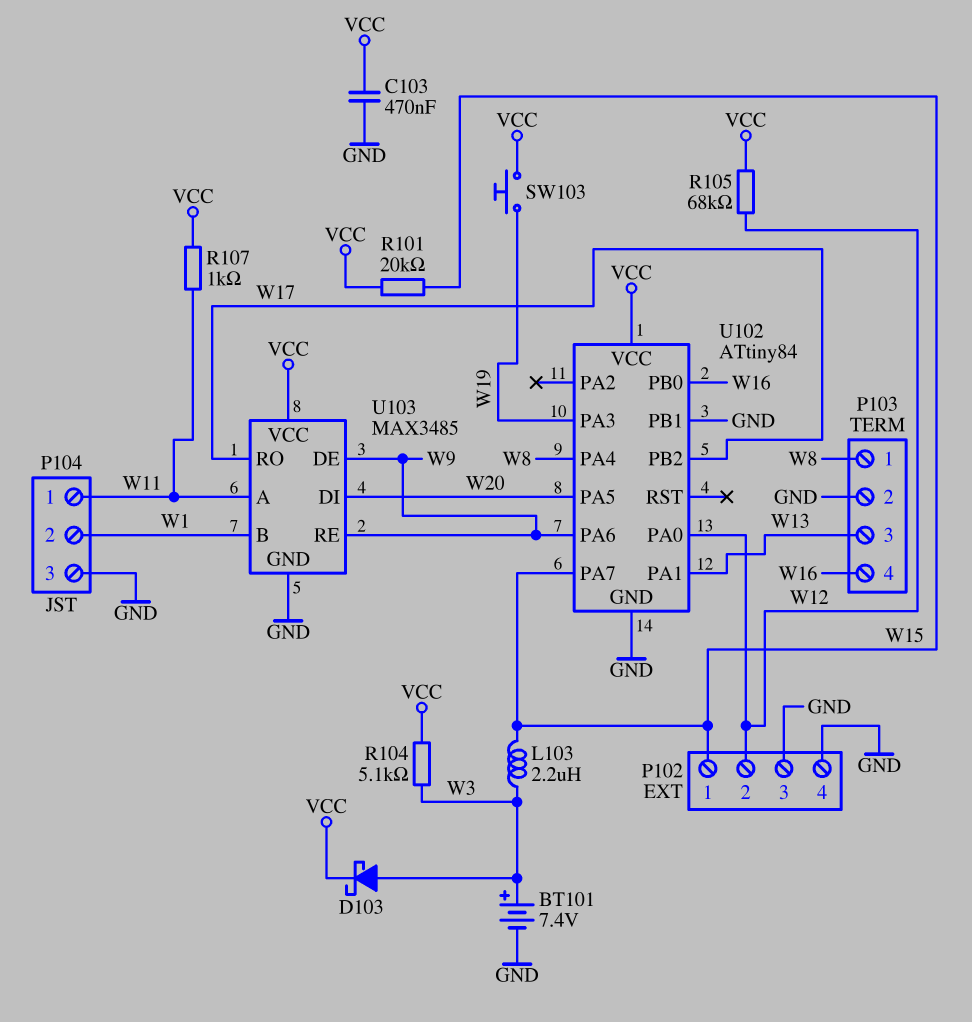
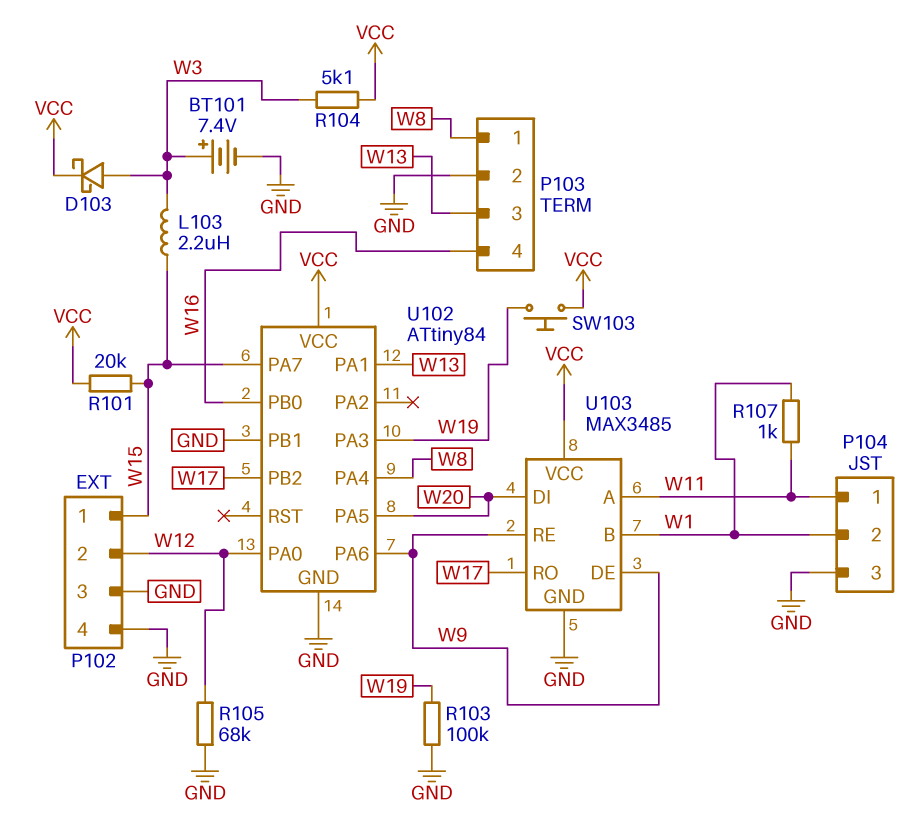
C103: 470nF (GND, VCC) -> none
R103: none -> 100k (GND, W19)
R105: 68k (VCC, W12) -> 68k (GND, W12)
R107: 1k (VCC, W11) -> 1k (W1, W11)

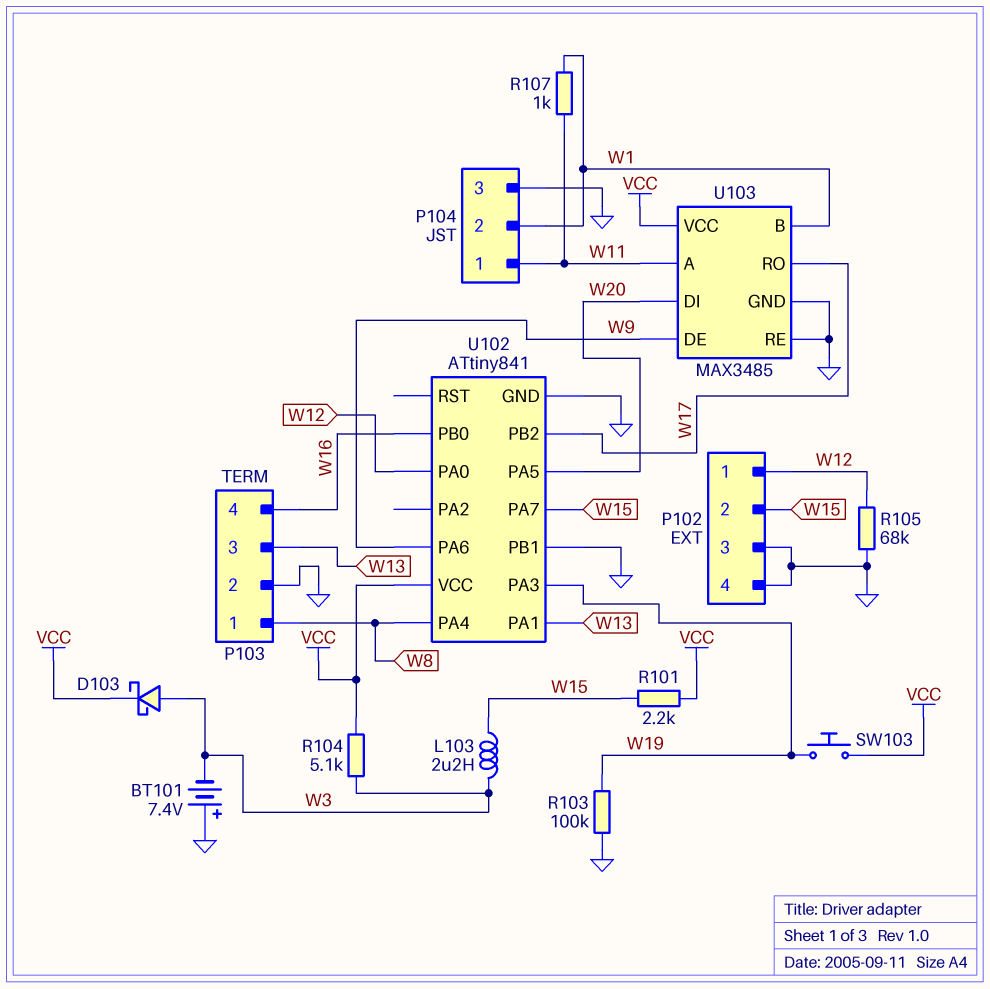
BT101: 7.4V (plus W3, minus GND) -> 7.4V (plus GND, minus W3)
P102 pin 1: W15 -> W12
P102 pin 2: W12 -> W15
R101: 20k (VCC, W15) -> 2.2k (VCC, W15)
U102: ATtiny84 -> ATtiny841
U103 pin RE: W9 -> GND

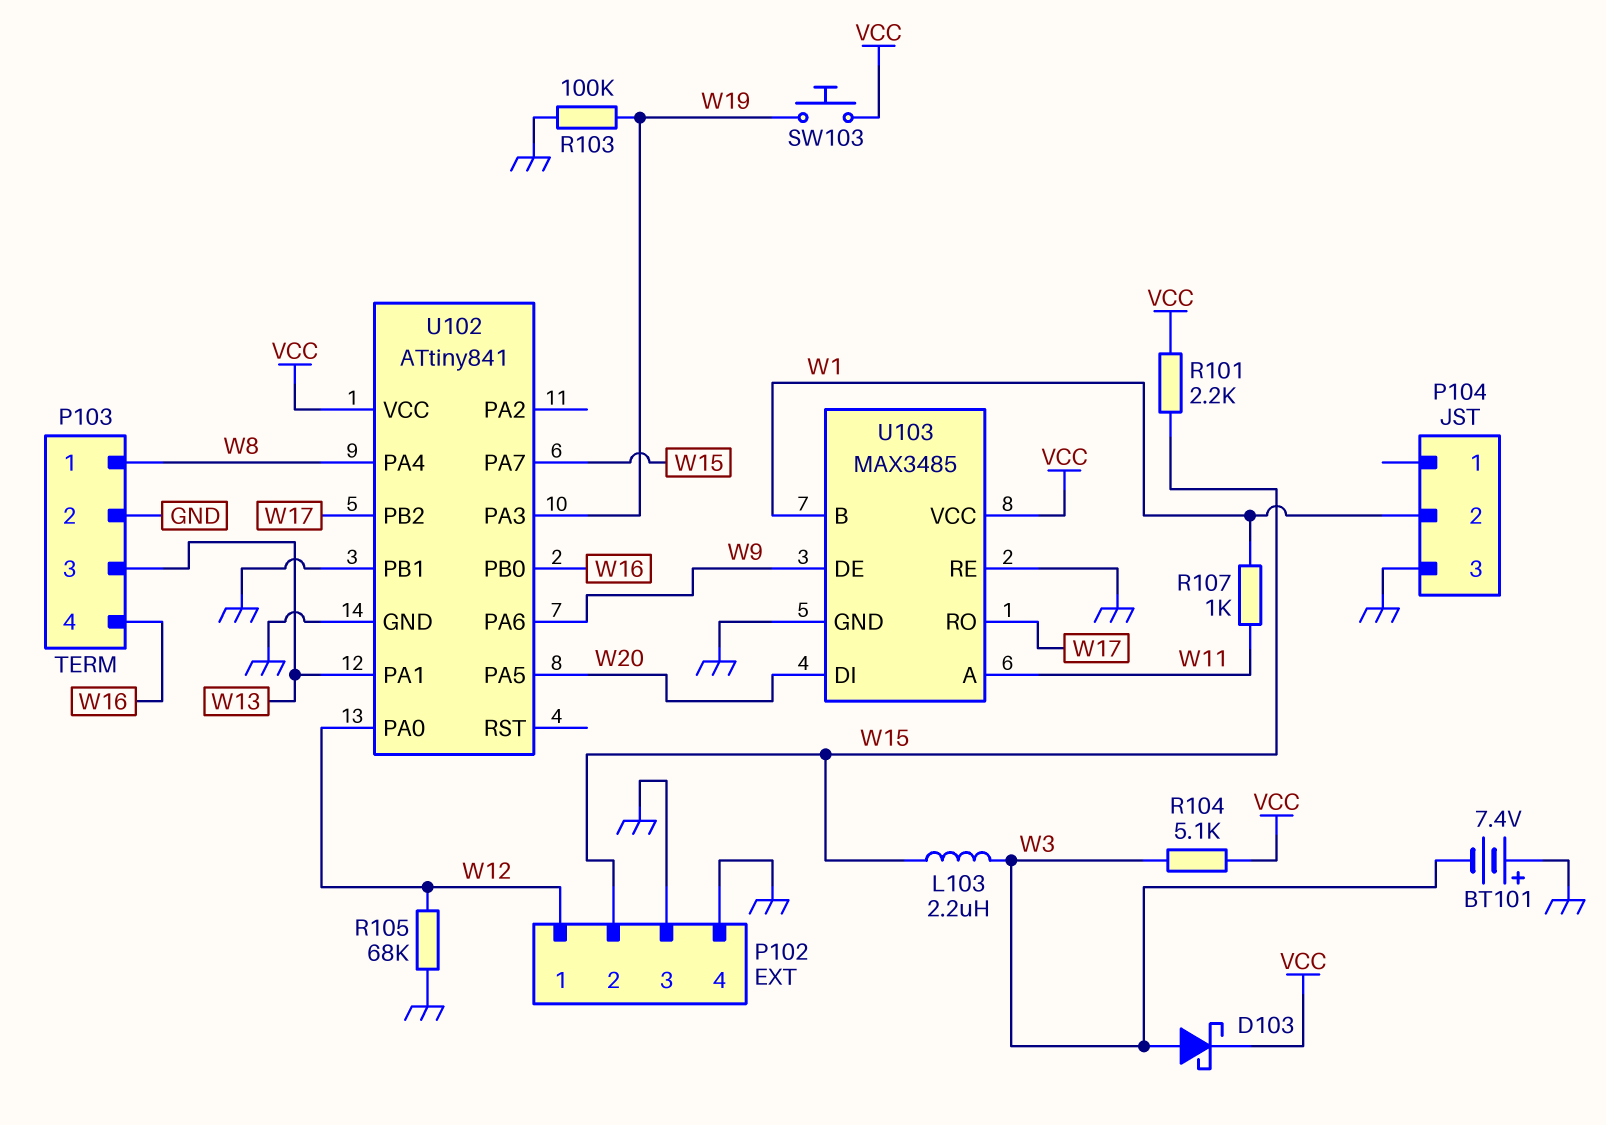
P104 pin 1: W11 -> none

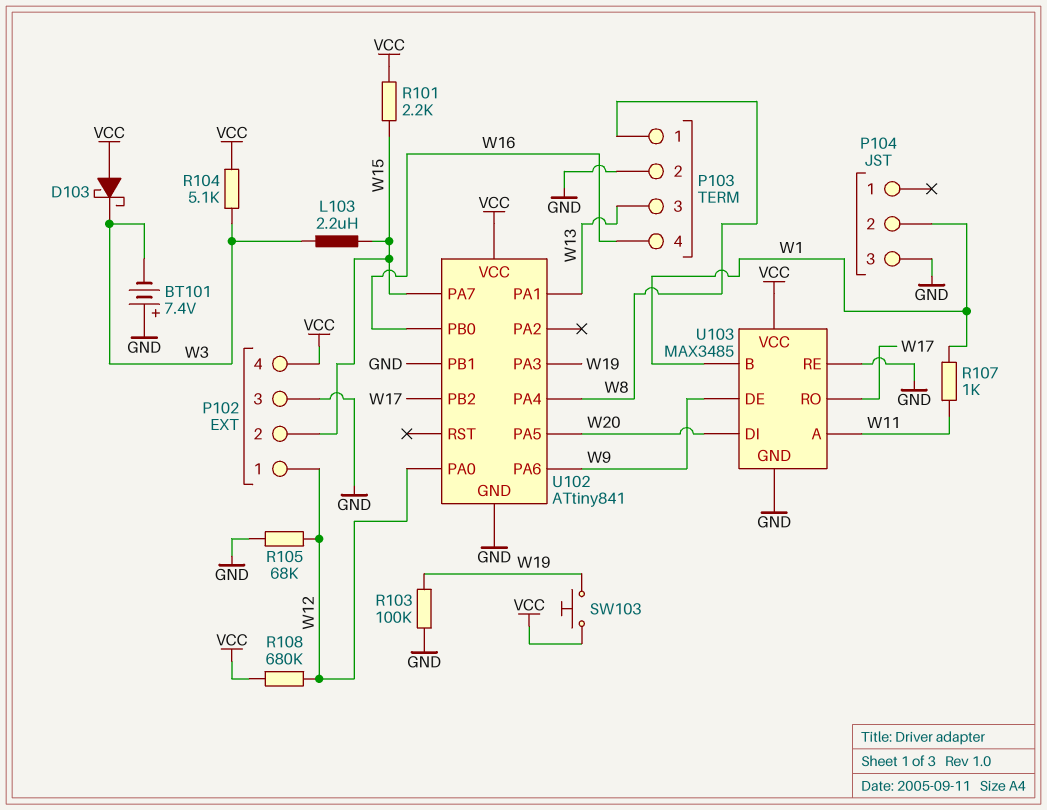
D103: schottky (A W3, K VCC) -> schottky (A VCC, K W3)
P102 pin 4: GND -> VCC
R108: none -> 680k (VCC, W12)

